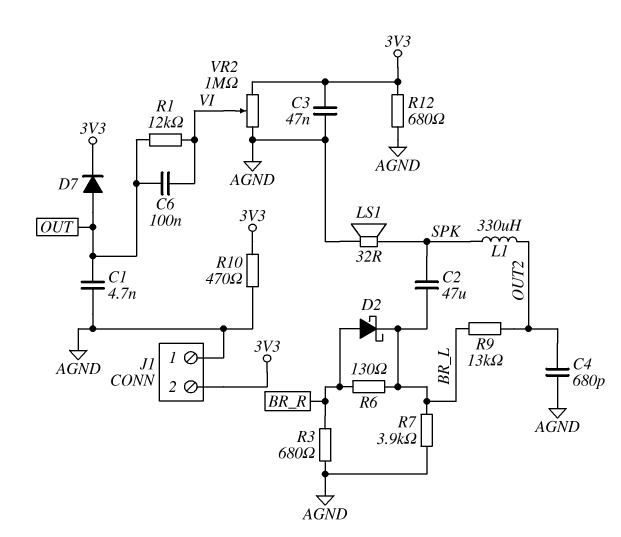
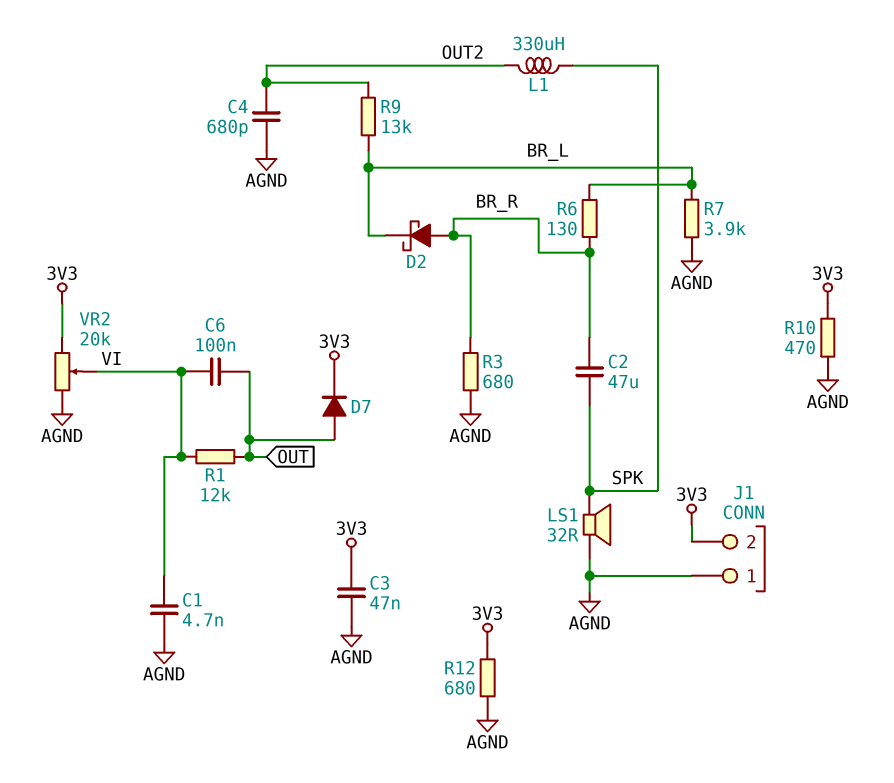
C1: 4.7nF (AGND, OUT) -> 4.7nF (AGND, VI)
C2: 47uF (BR_L, SPK) -> 47uF (BR_R, SPK)
VR2: 1M (3V3, AGND, wiper VI) -> 20k (3V3, AGND, wiper VI)

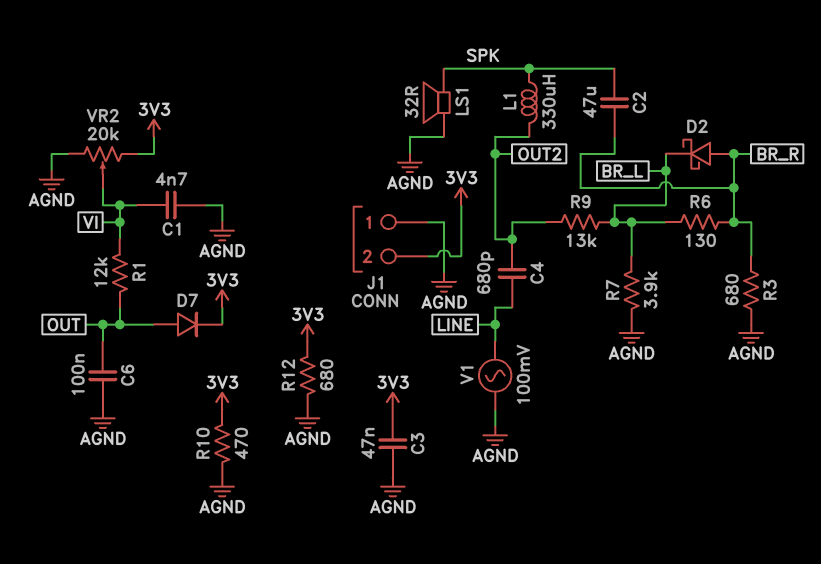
C4: 680pF (AGND, OUT2) -> 680pF (LINE, OUT2)
C6: 100nF (OUT, VI) -> 100nF (AGND, OUT)
V1: none -> AC 100mV (AGND, LINE)

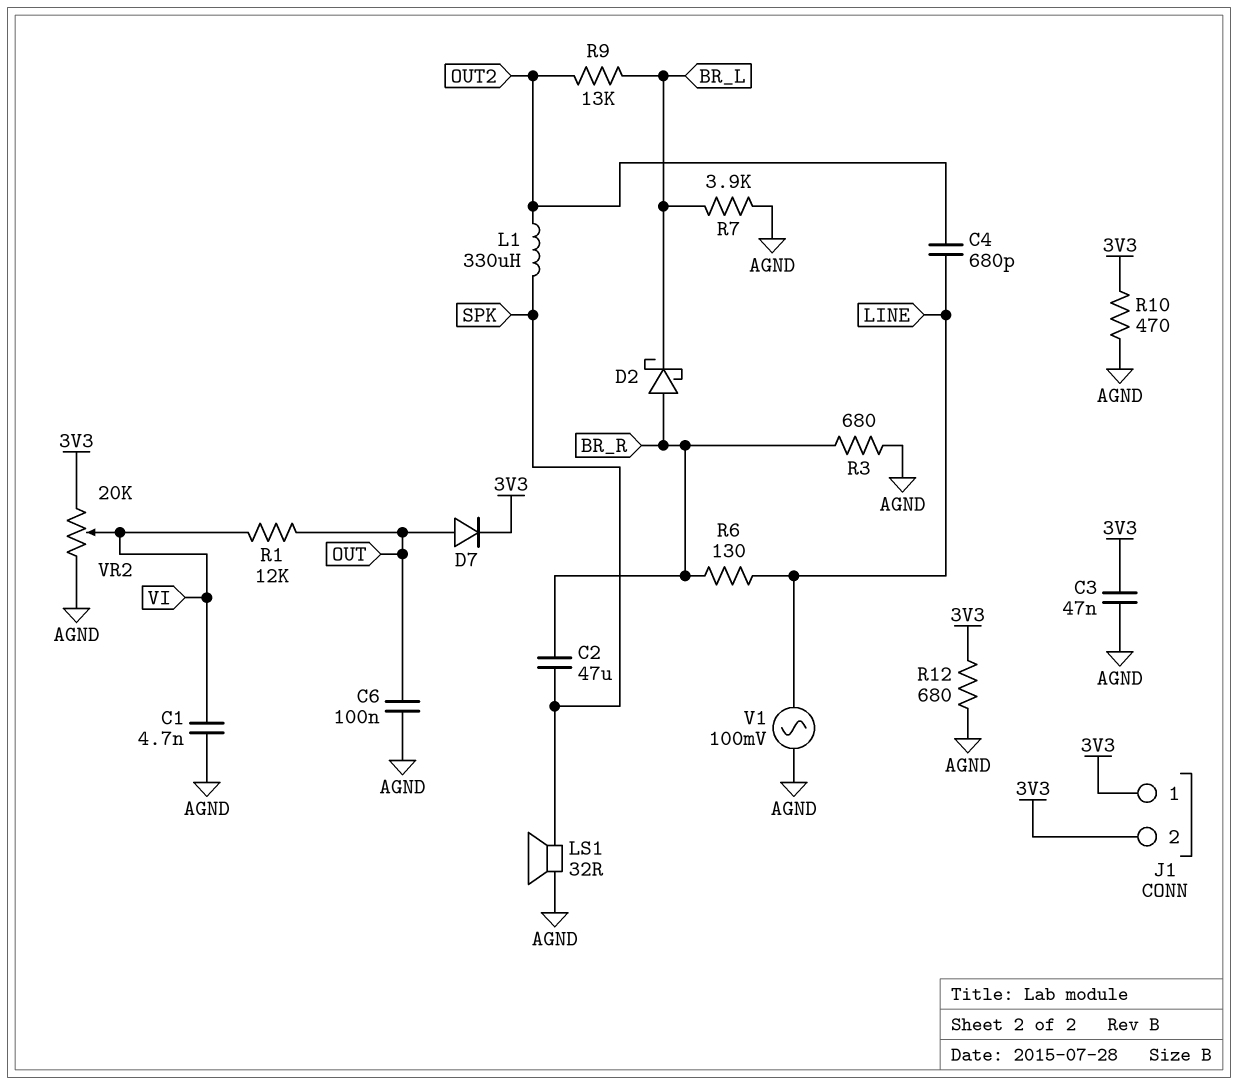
J1 pin 1: AGND -> 3V3
R6: 130 (BR_L, BR_R) -> 130 (BR_R, LINE)

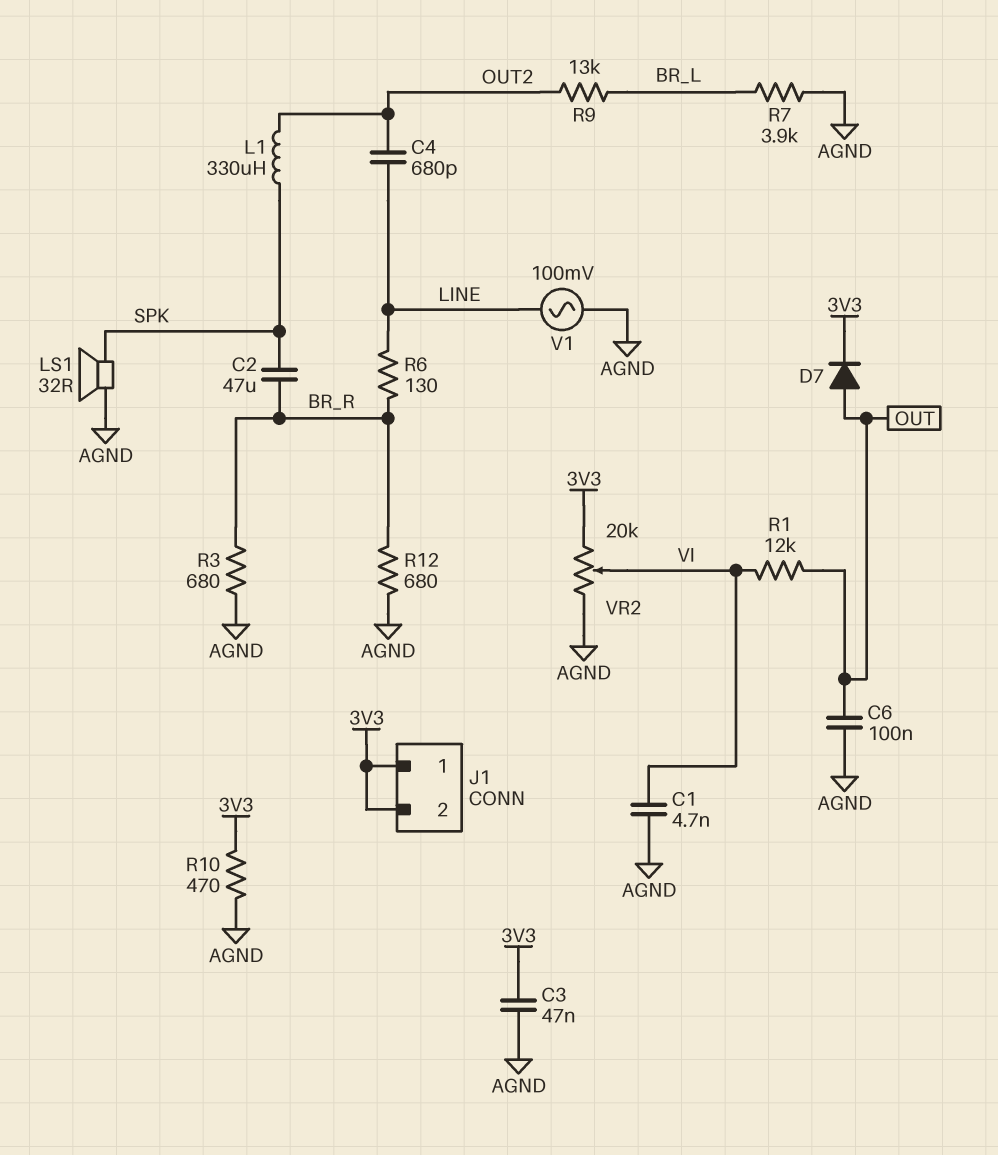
D2: schottky (A BR_R, K BR_L) -> none
R12: 680 (3V3, AGND) -> 680 (AGND, BR_R)

